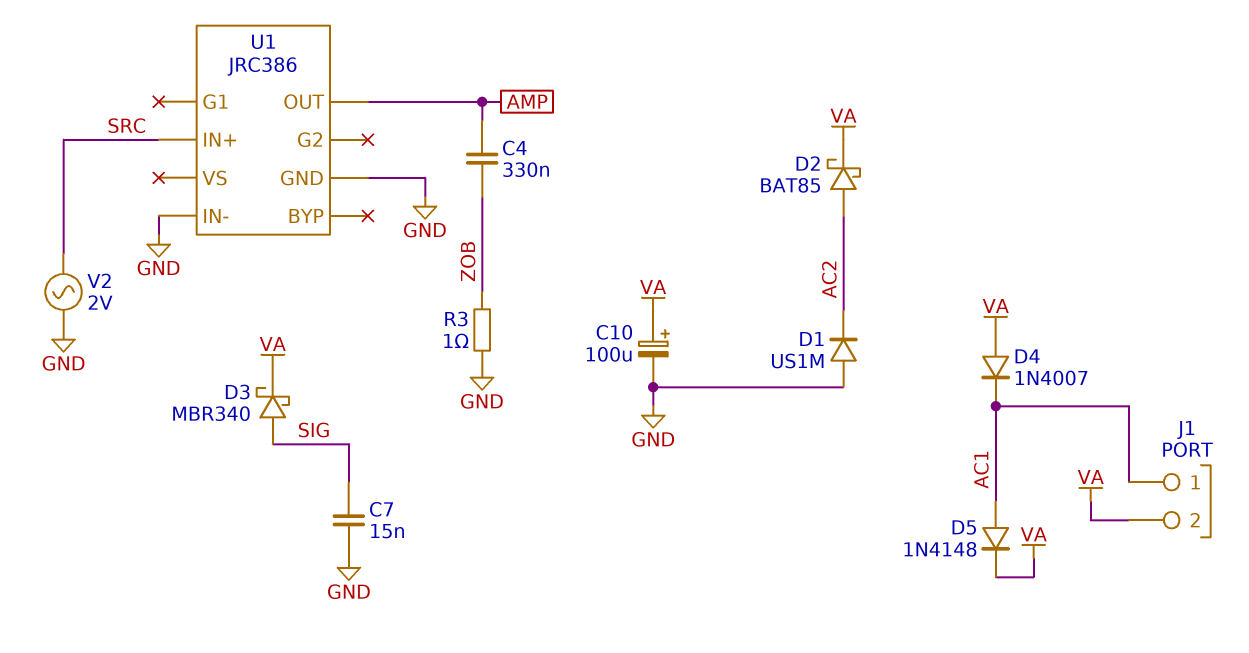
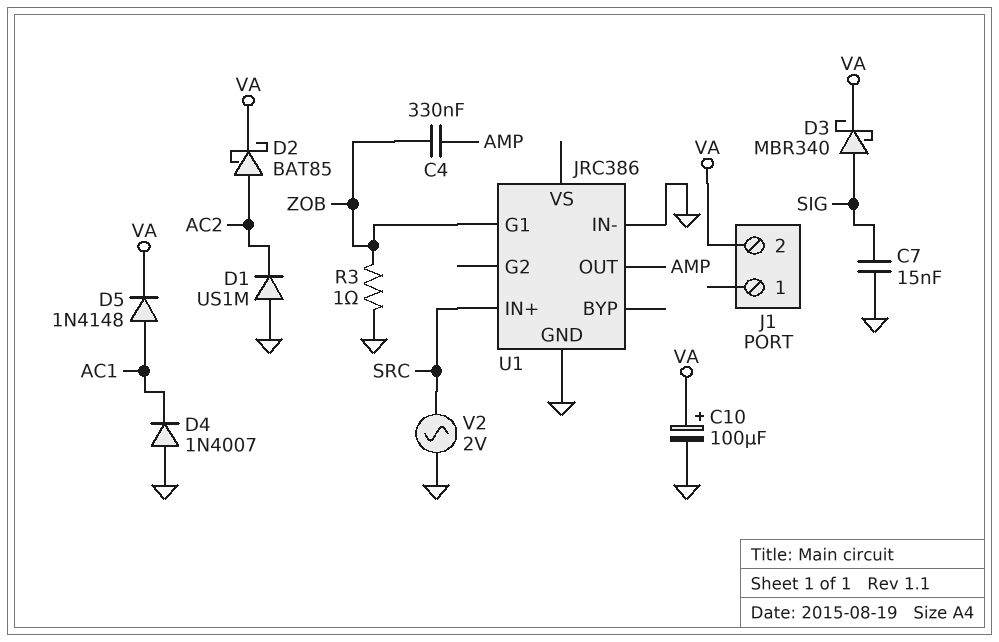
D4: diode 1N4007 (A VA, K AC1) -> diode 1N4007 (A GND, K AC1)
J1 pin 1: AC1 -> none
U1 pin G1: none -> ZOB

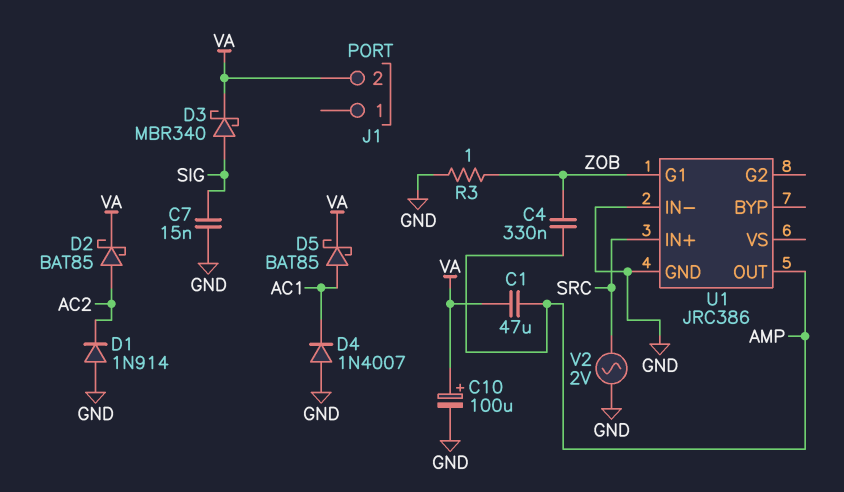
C1: none -> 47uF (AMP, VA)
D1: diode US1M (A GND, K AC2) -> diode 1N914 (A GND, K AC2)
D5: diode 1N4148 (A AC1, K VA) -> schottky BAT85 (A AC1, K VA)

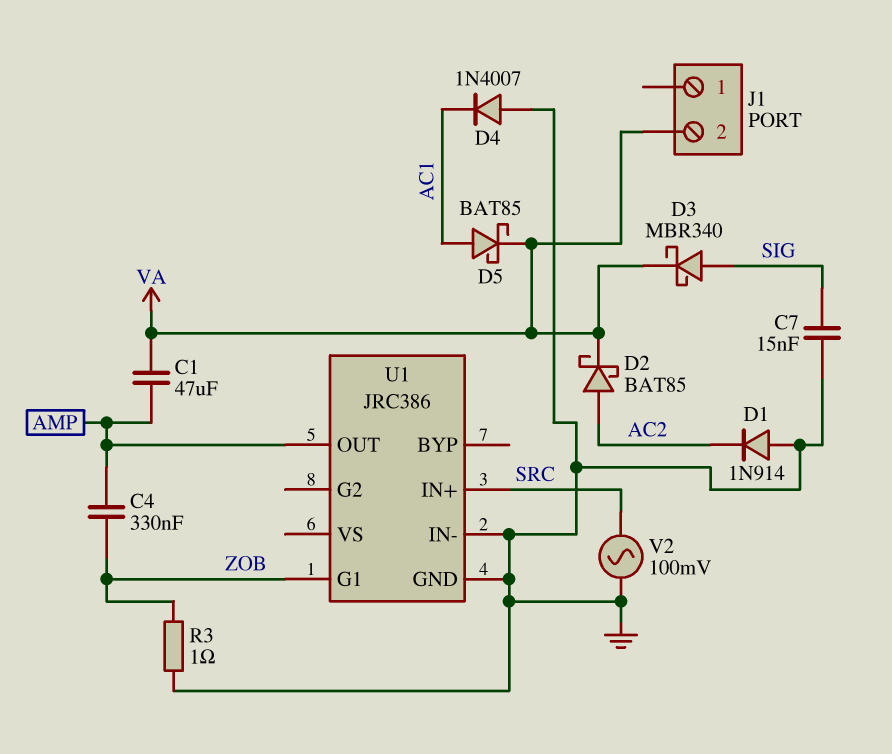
C10: 100uF (plus VA, minus GND) -> none
V2: AC 2V (GND, SRC) -> AC 100mV (GND, SRC)

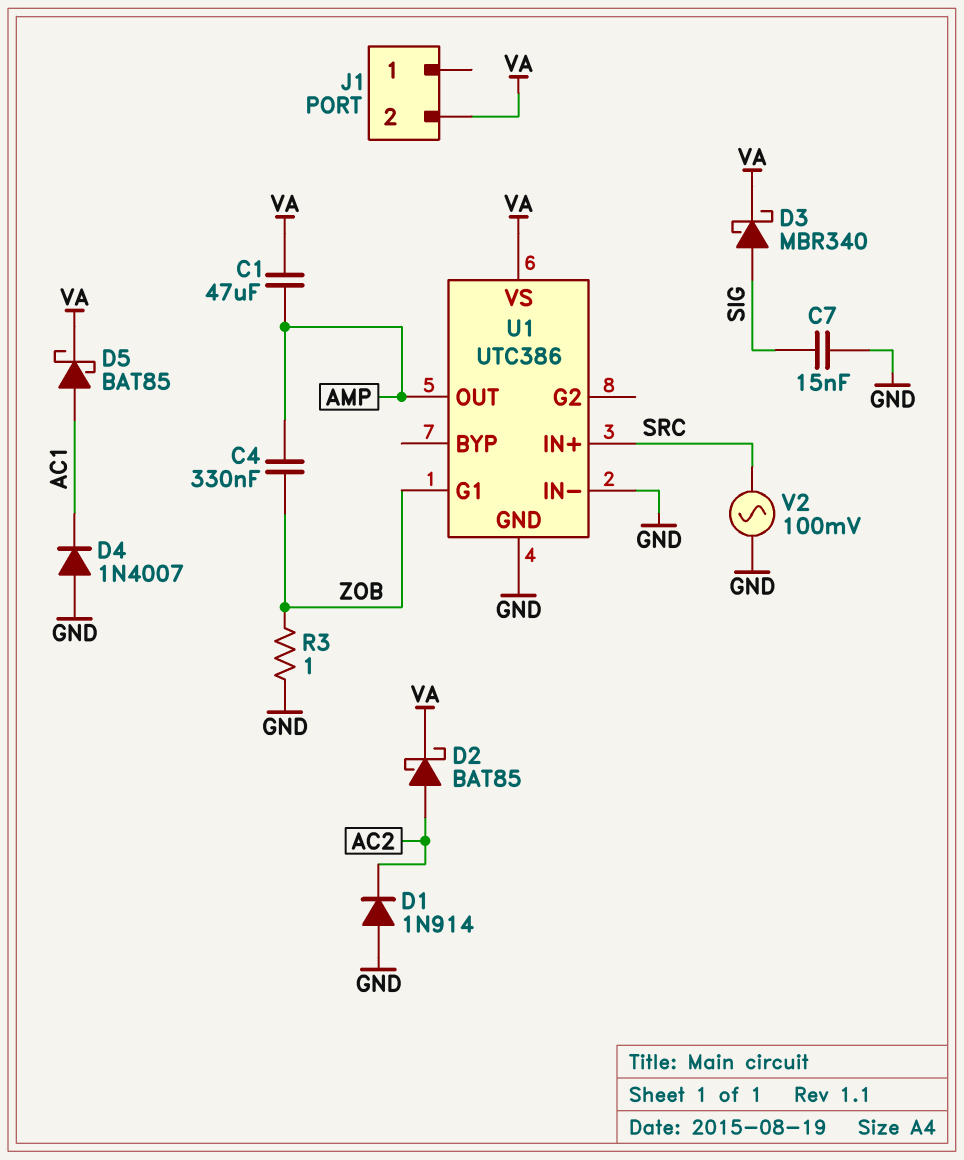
U1: JRC386 -> UTC386
U1 pin VS: none -> VA

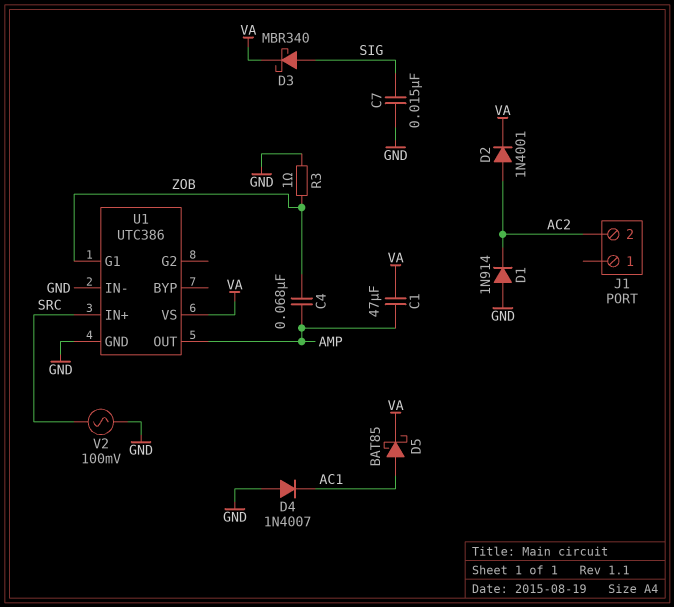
C4: 330nF (AMP, ZOB) -> 68nF (AMP, ZOB)
D2: schottky BAT85 (A AC2, K VA) -> diode 1N4001 (A AC2, K VA)
J1 pin 2: VA -> AC2

